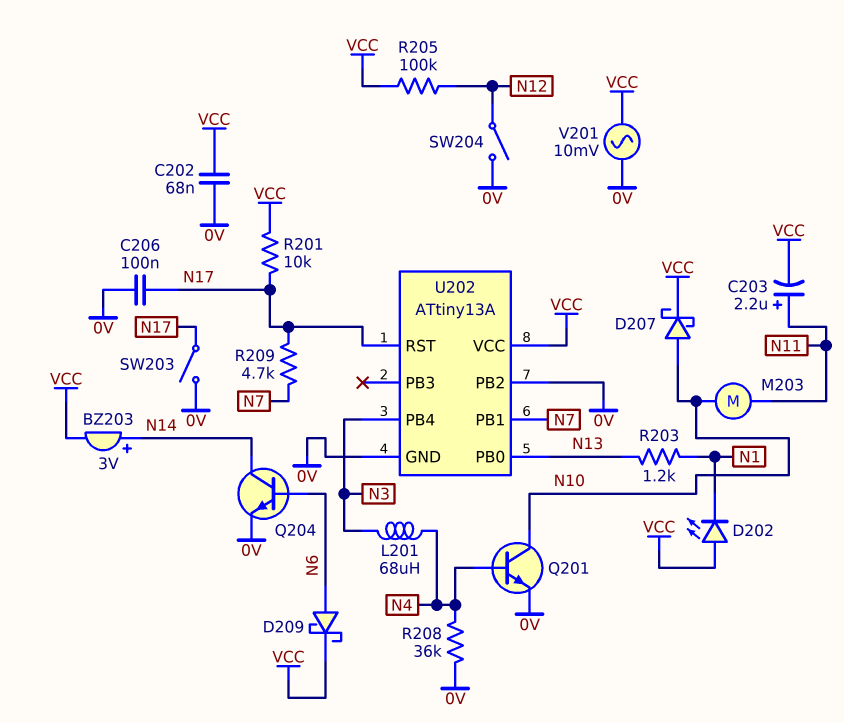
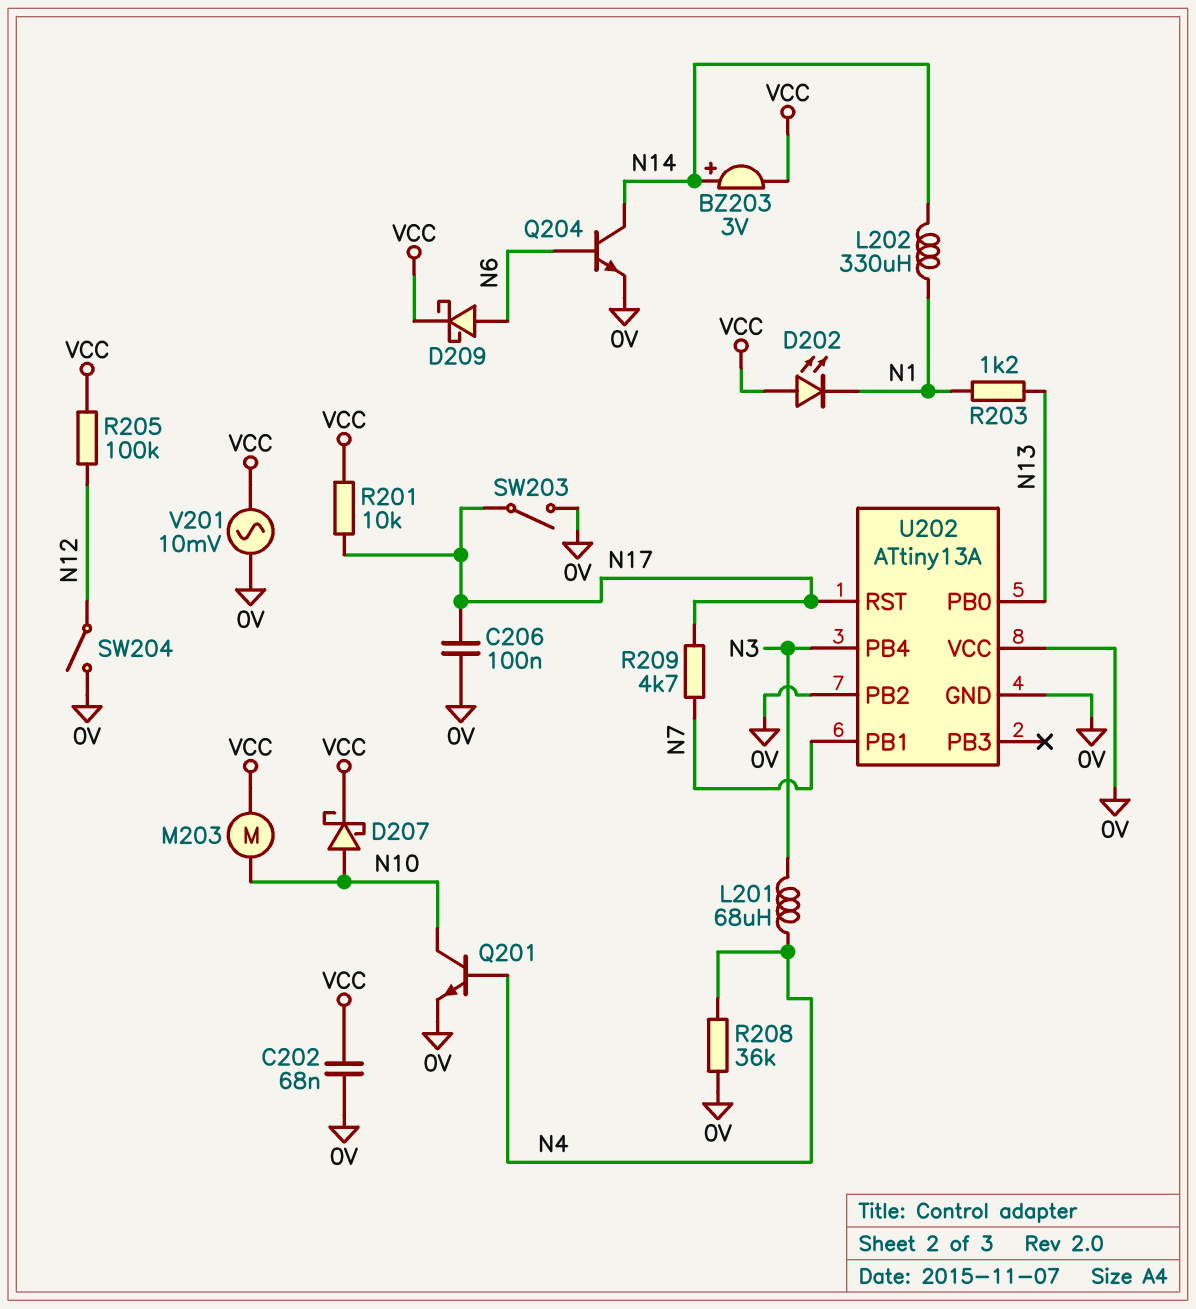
C203: 2.2uF (plus N11, minus VCC) -> none
L202: none -> 330uH (N1, N14)
M203: motor (N10, N11) -> motor (N10, VCC)
U202 pin VCC: VCC -> 0V

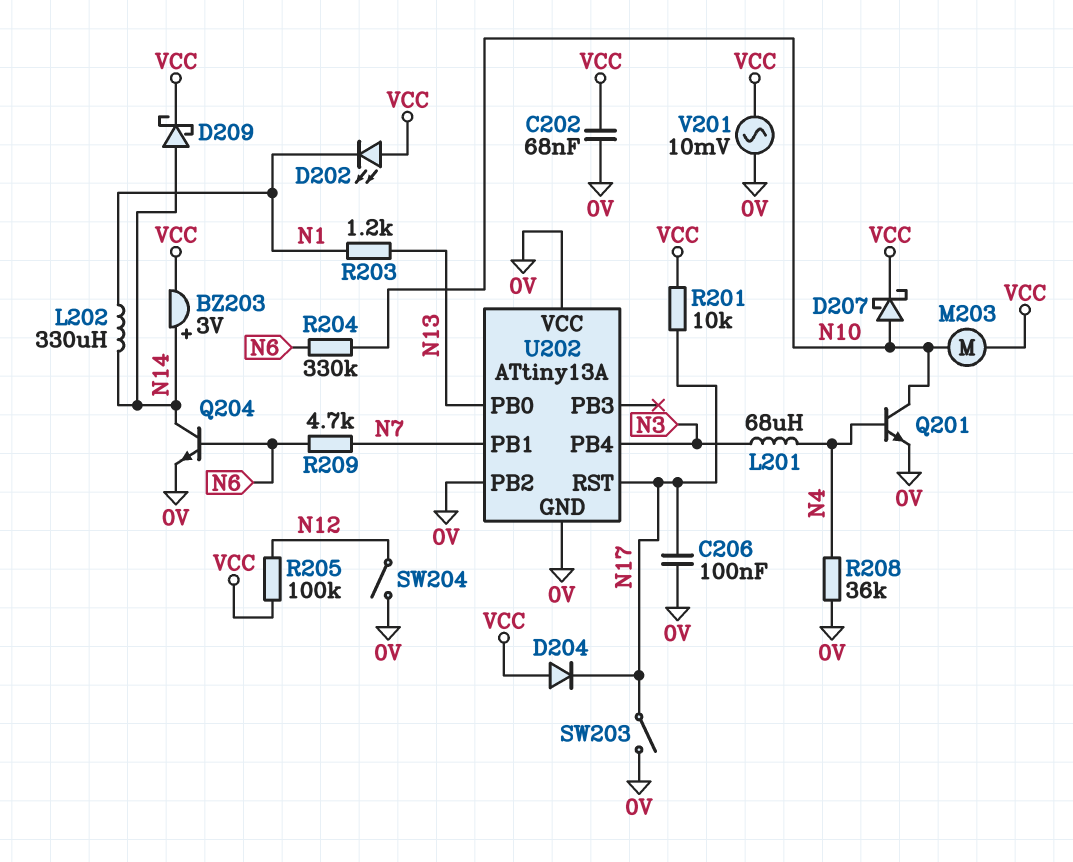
D204: none -> diode (A VCC, K N17)
D209: schottky (A N6, K VCC) -> schottky (A N14, K VCC)
R204: none -> 330k (N6, N10)
R209: 4.7k (N7, N17) -> 4.7k (N6, N7)

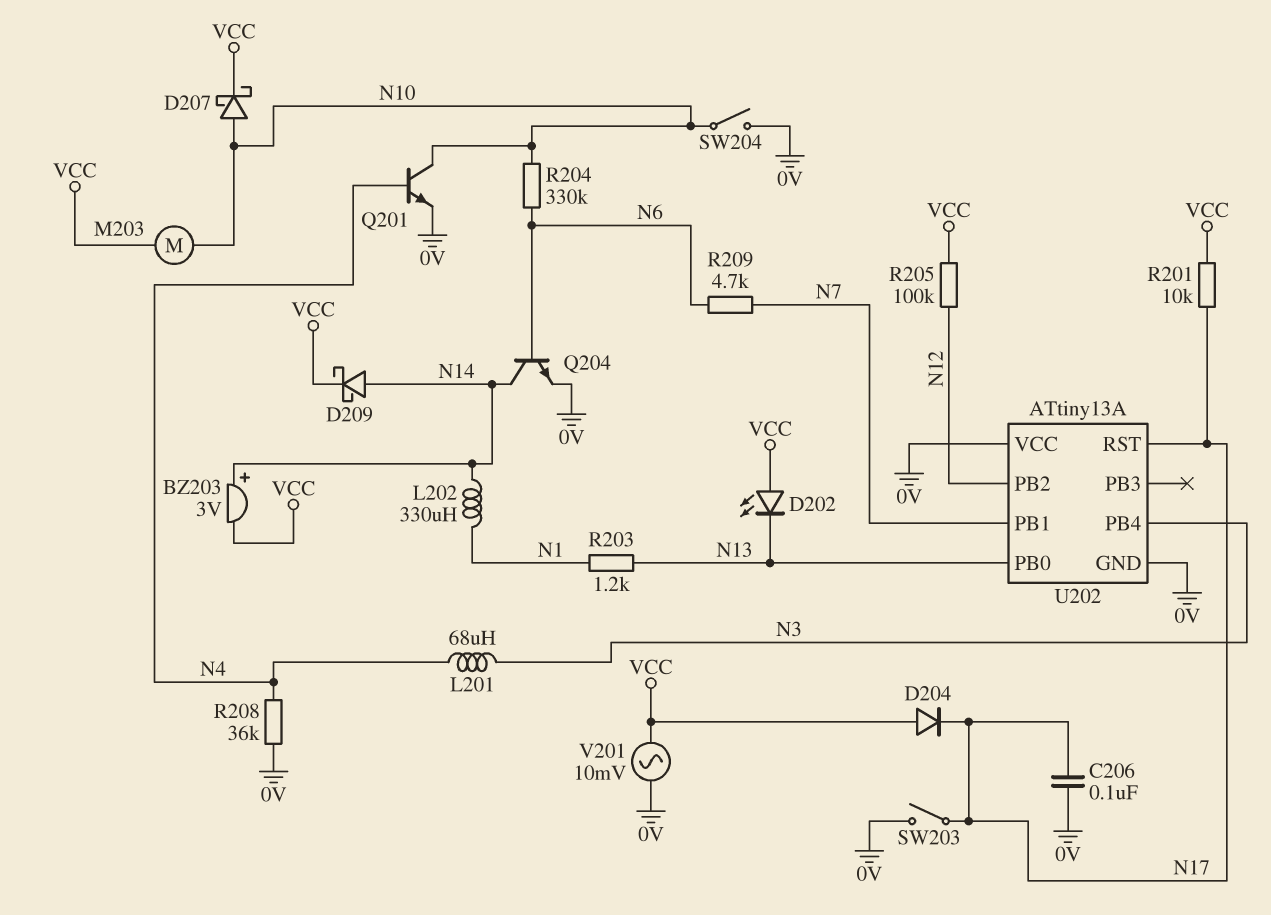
C202: 68nF (0V, VCC) -> none
D202: LED (A VCC, K N1) -> LED (A VCC, K N13)
SW204: switch (0V, N12) -> switch (0V, N10)
U202 pin PB2: 0V -> N12

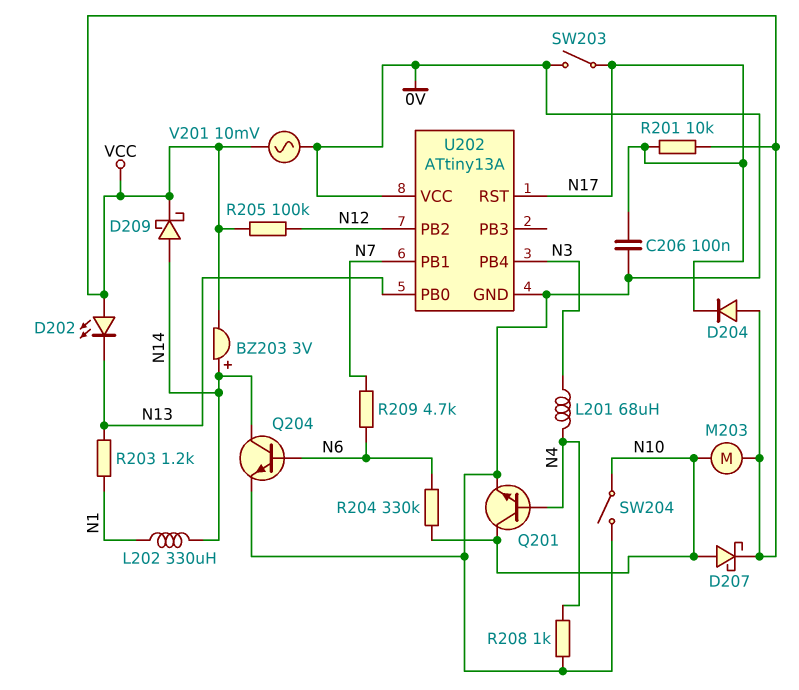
R208: 36k (0V, N4) -> 1k (0V, N4)

